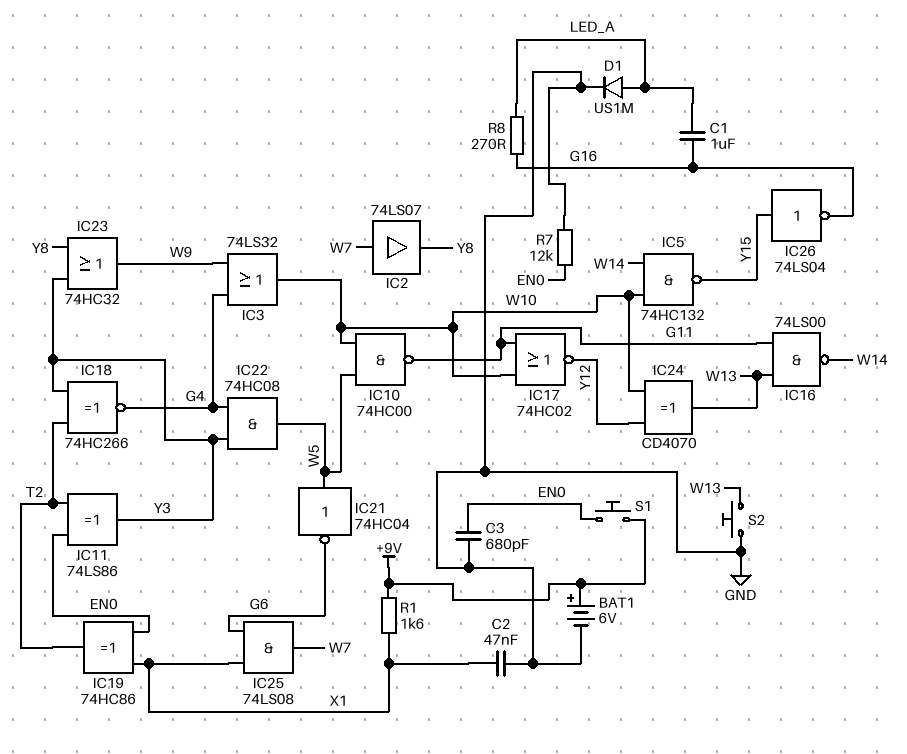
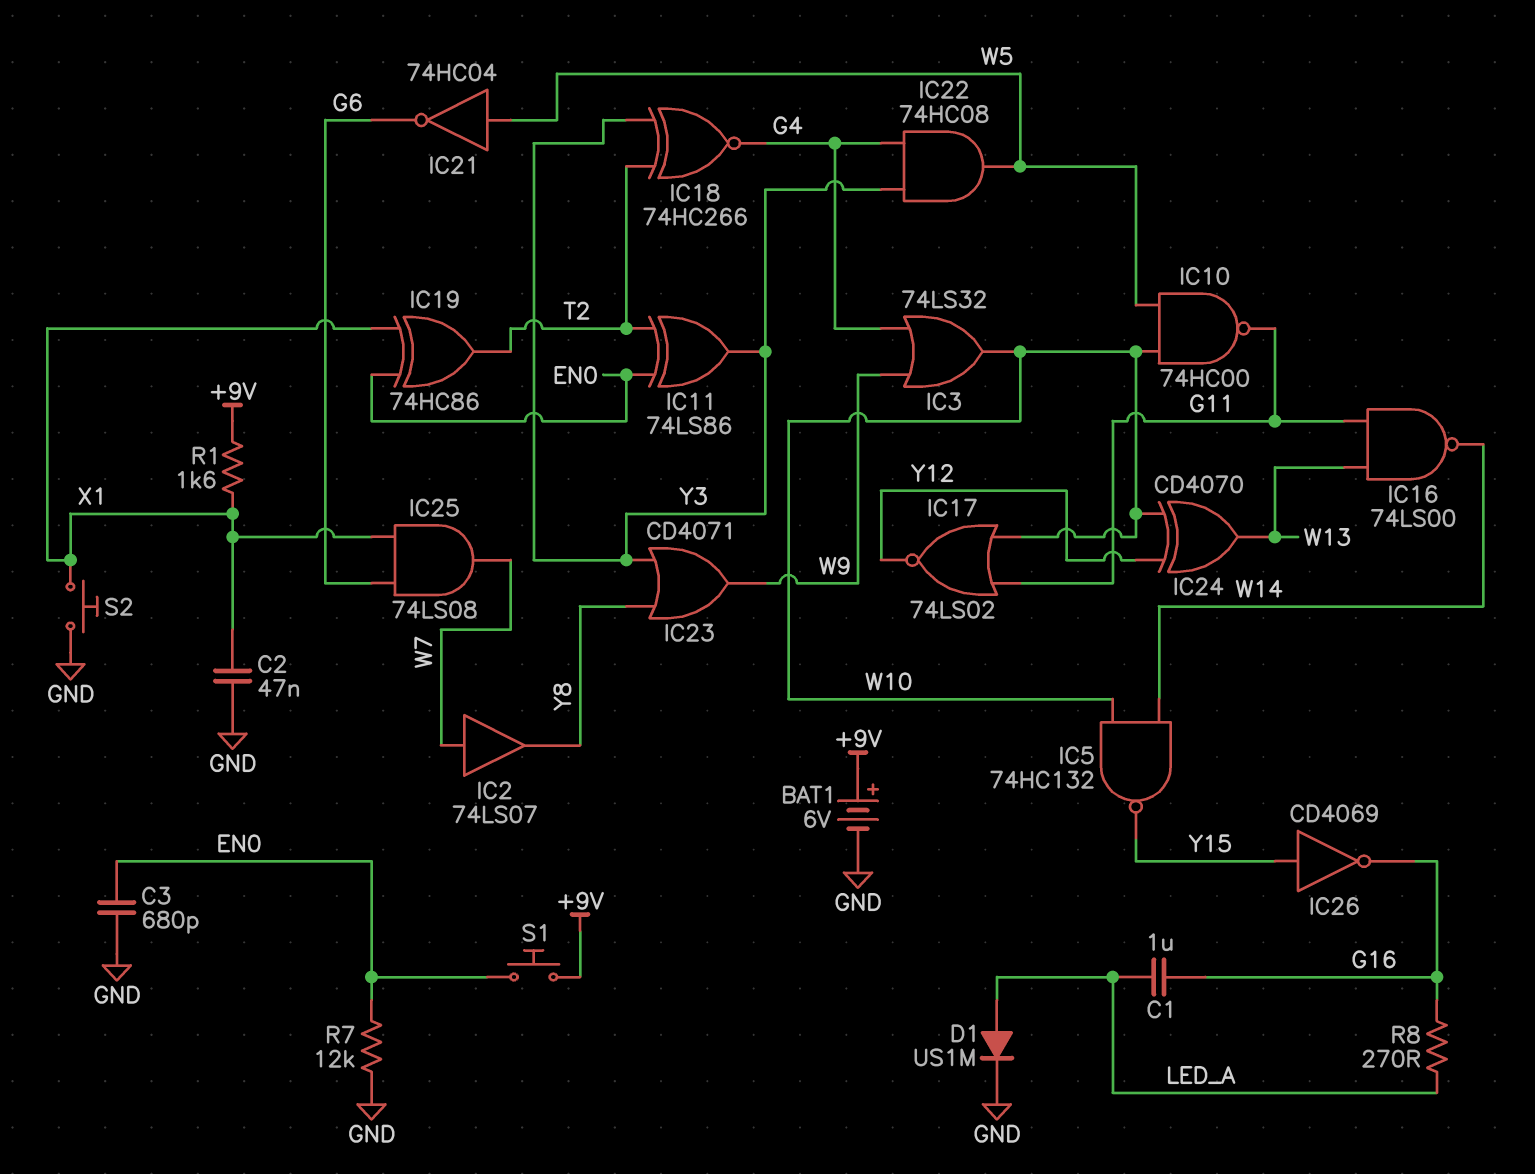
IC17: NOR 74HC02 (in G11, in W10, out Y12) -> NOR 74LS02 (in G11, in W10, out Y12)
IC23: OR 74HC32 (in Y3, in Y8, out W9) -> OR CD4071 (in Y3, in Y8, out W9)
IC26: NOT 74LS04 (in Y15, out G16) -> NOT CD4069 (in Y15, out G16)
S2: button (GND, W13) -> button (GND, X1)

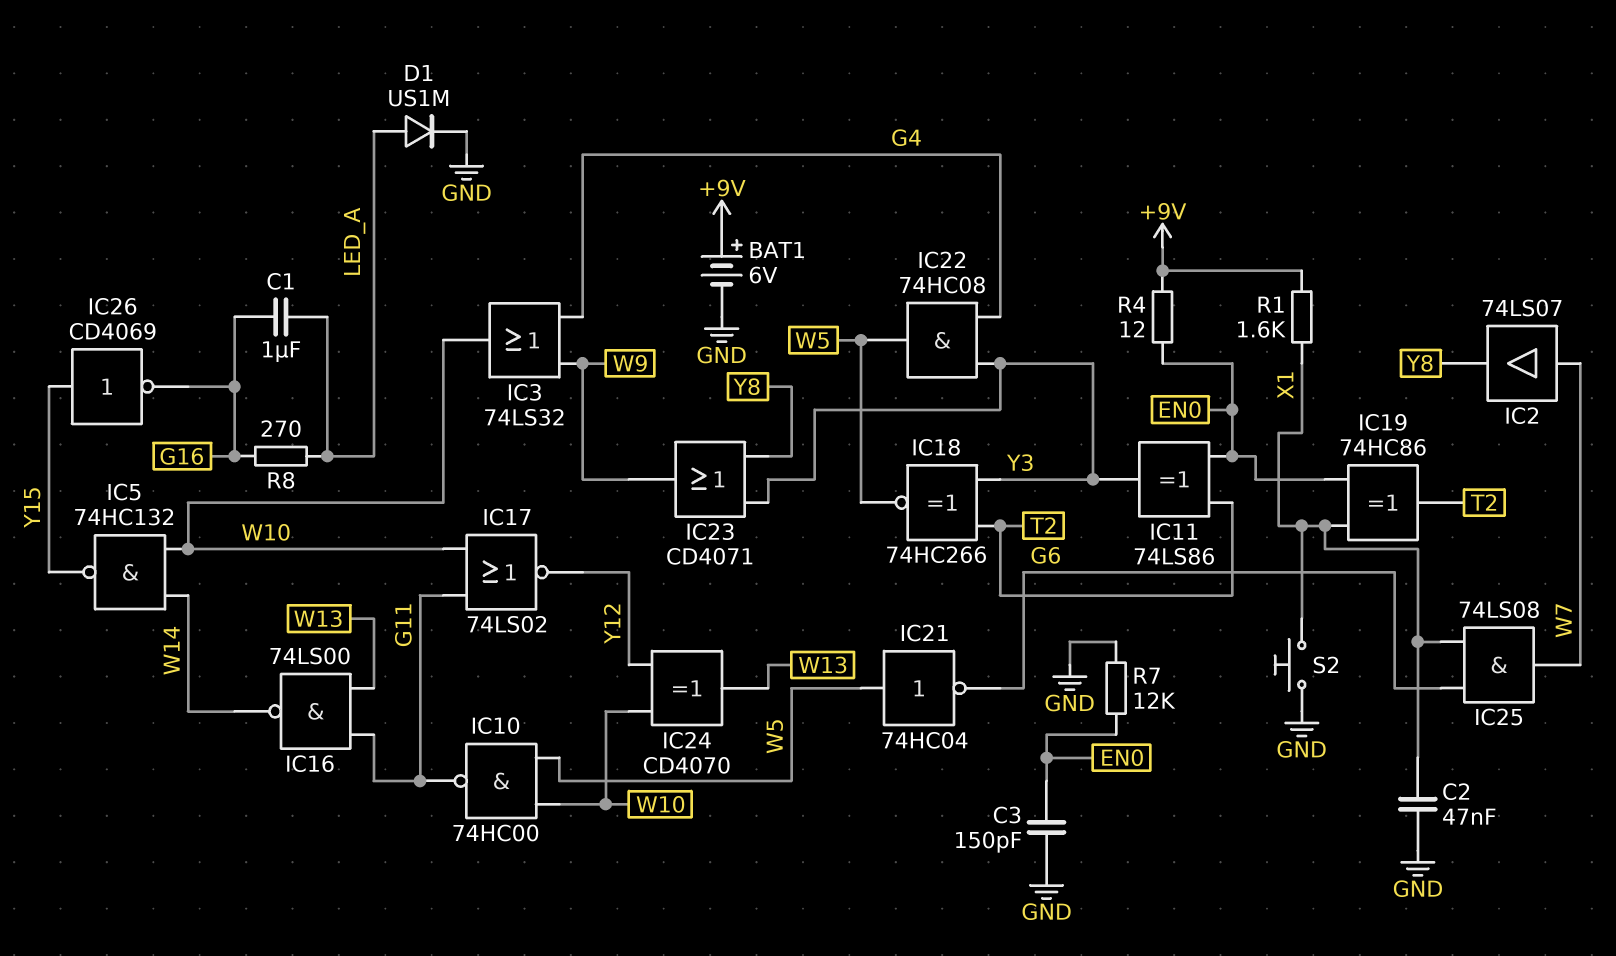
C3: 680pF (EN0, GND) -> 150pF (EN0, GND)
IC18: XNOR 74HC266 (in T2, in Y3, out G4) -> XNOR 74HC266 (in T2, in Y3, out W5)
R4: none -> 12 (+9V, EN0)
S1: button (+9V, EN0) -> none

